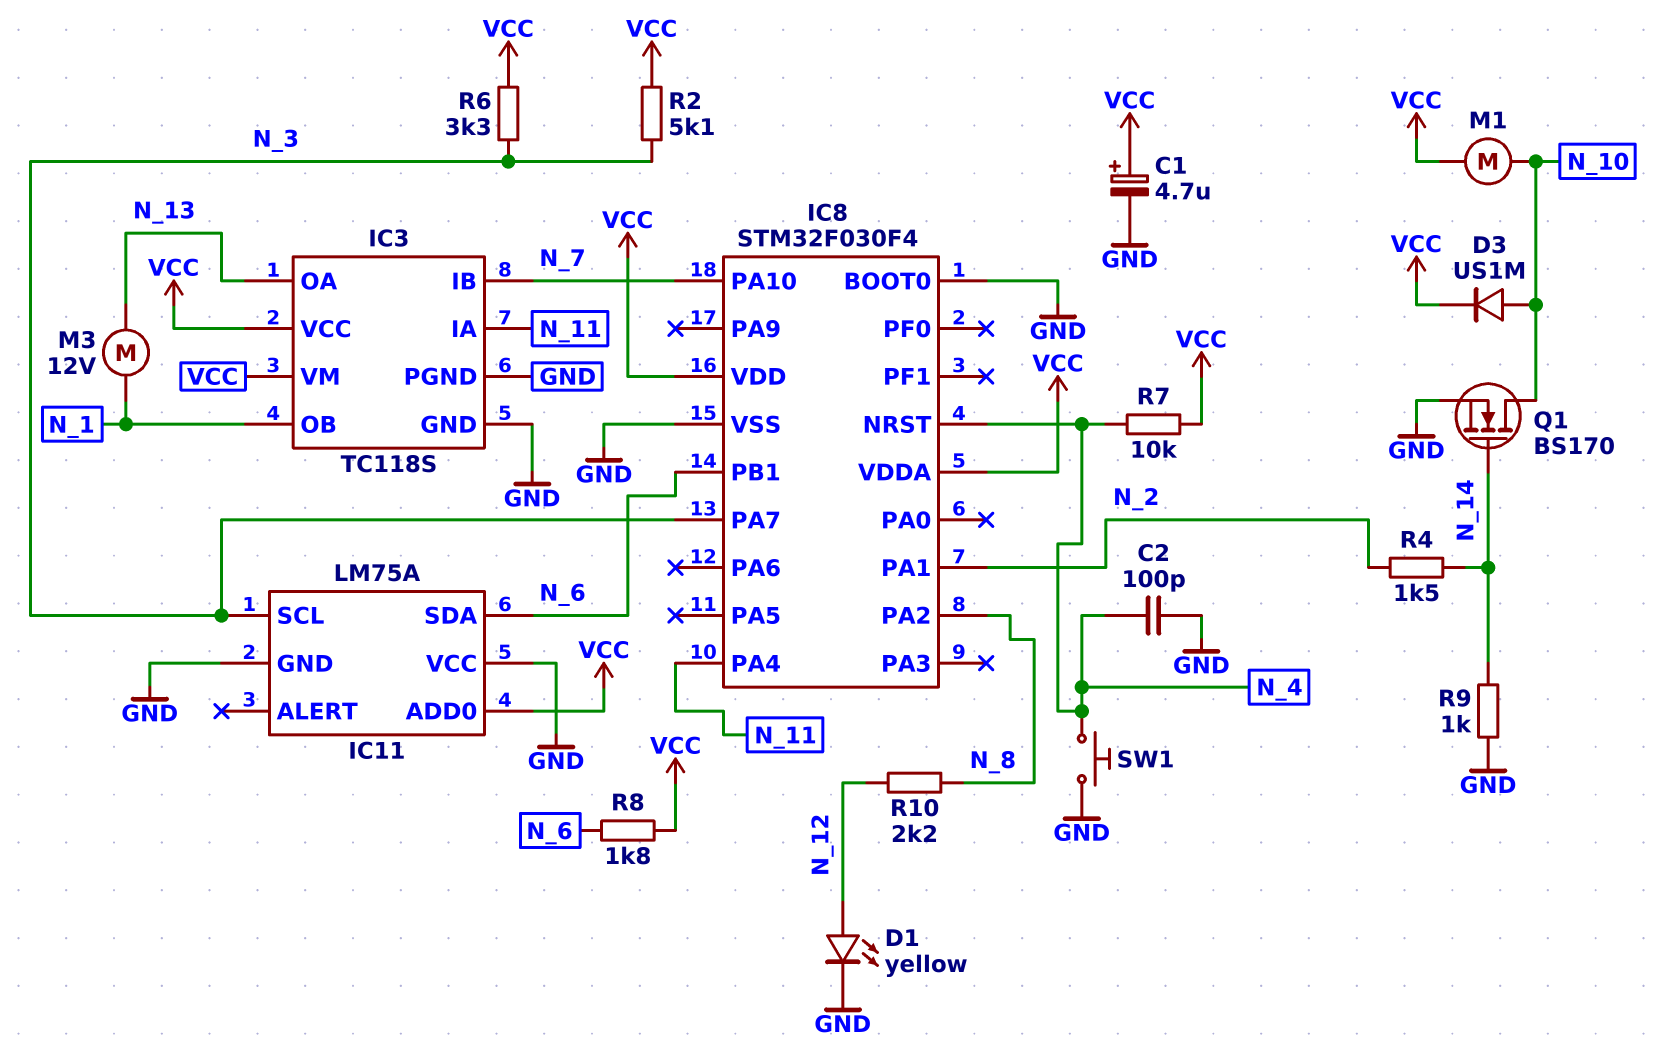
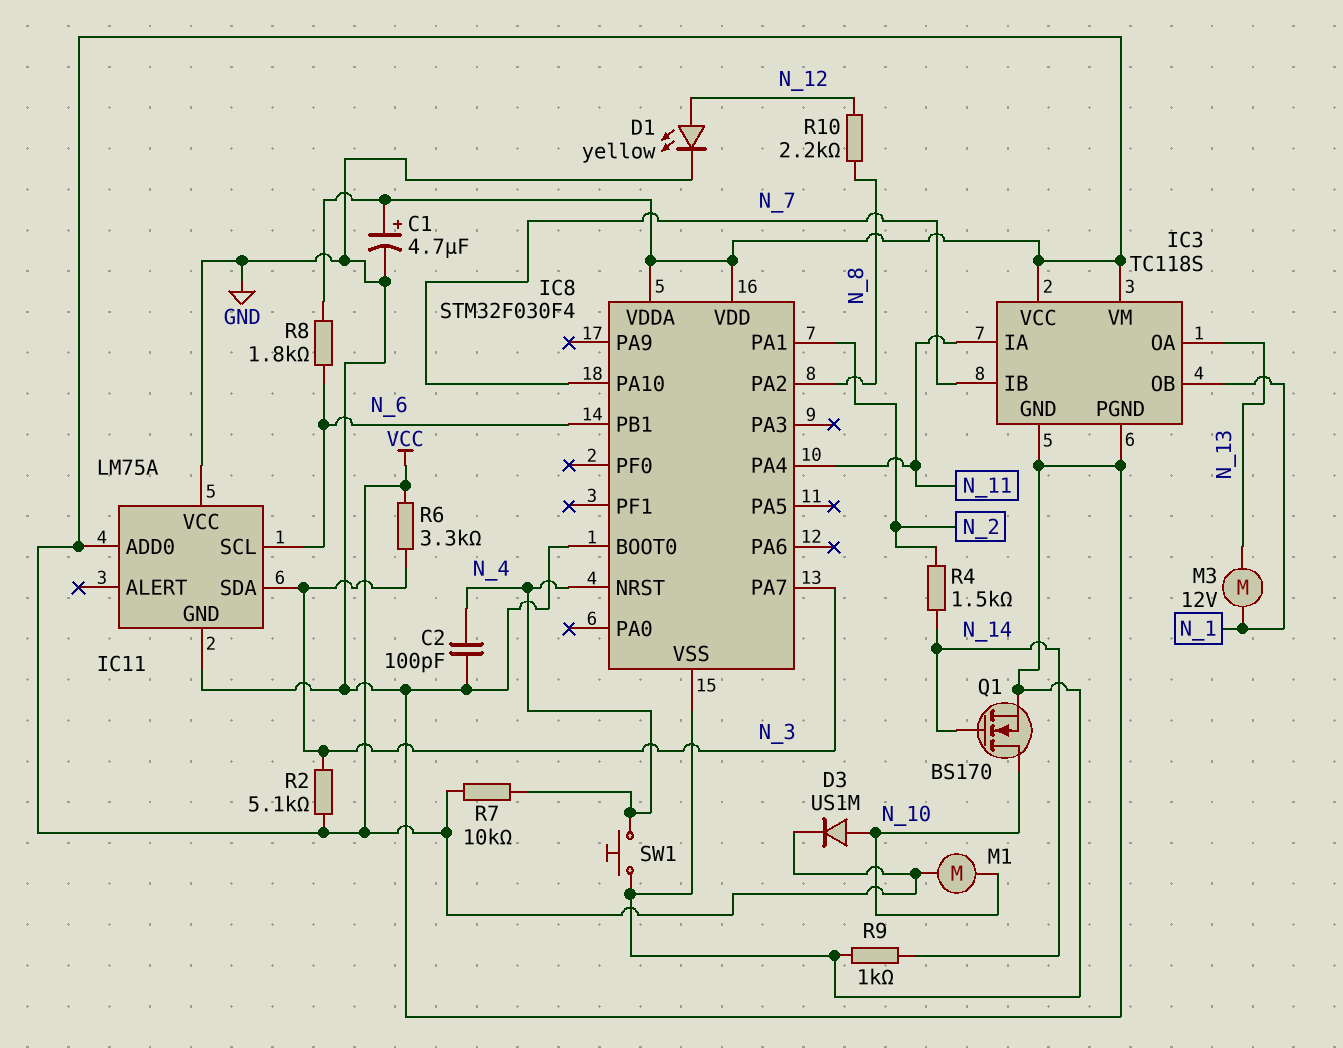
IC11 pin SCL: N_3 -> N_6
IC11 pin SDA: N_6 -> N_3

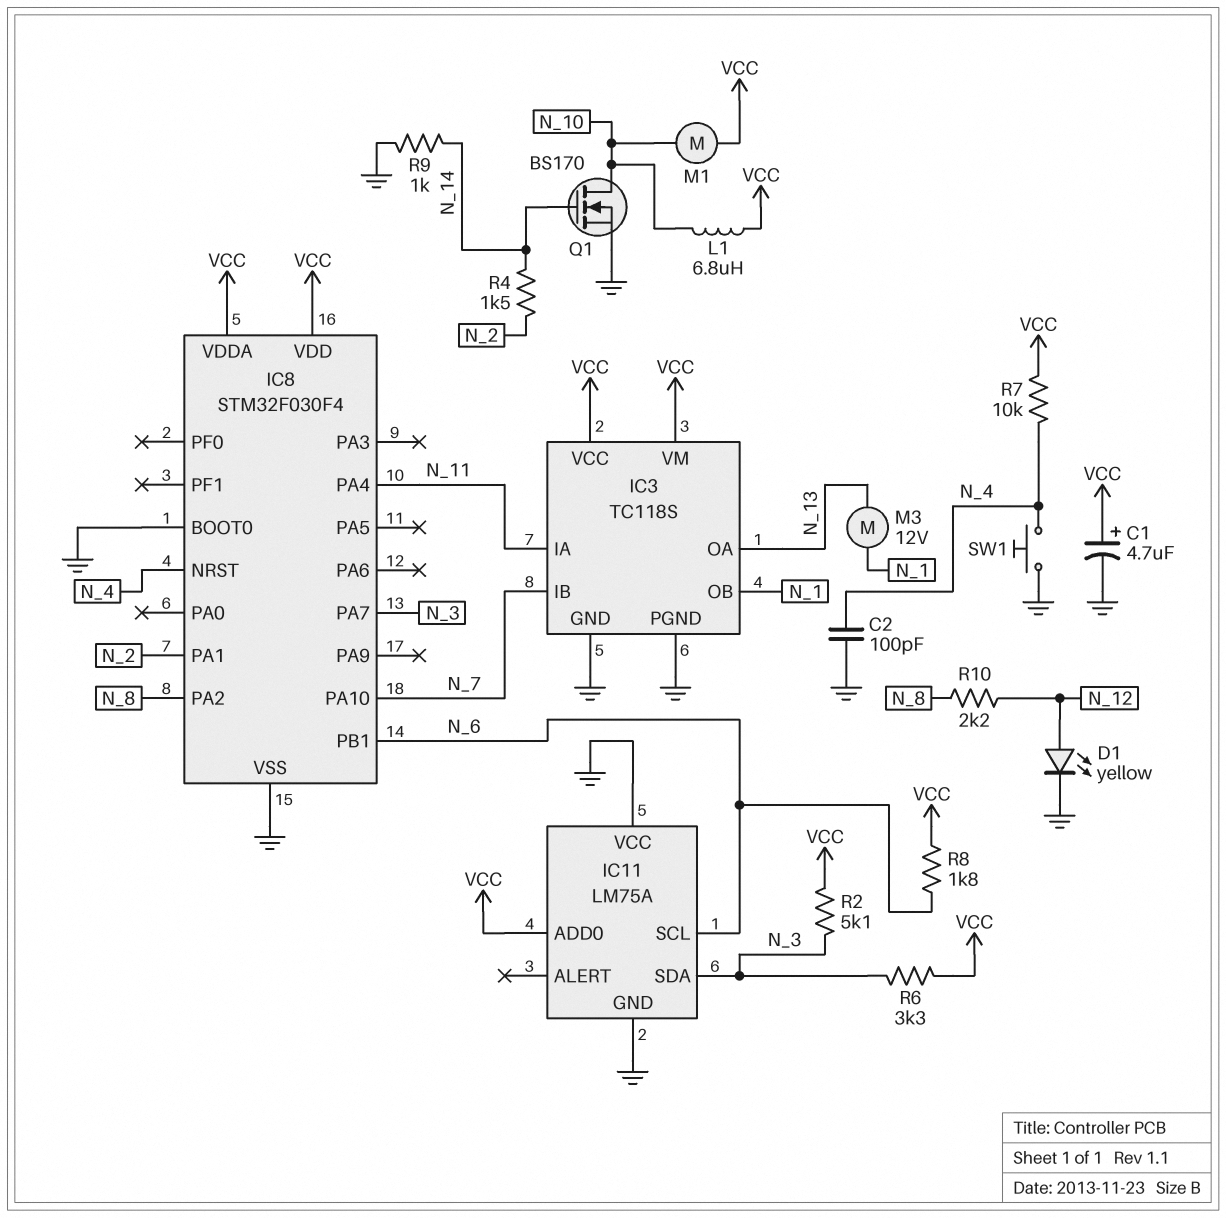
D3: diode US1M (A N_10, K VCC) -> none
L1: none -> 6.8uH (N_10, VCC)

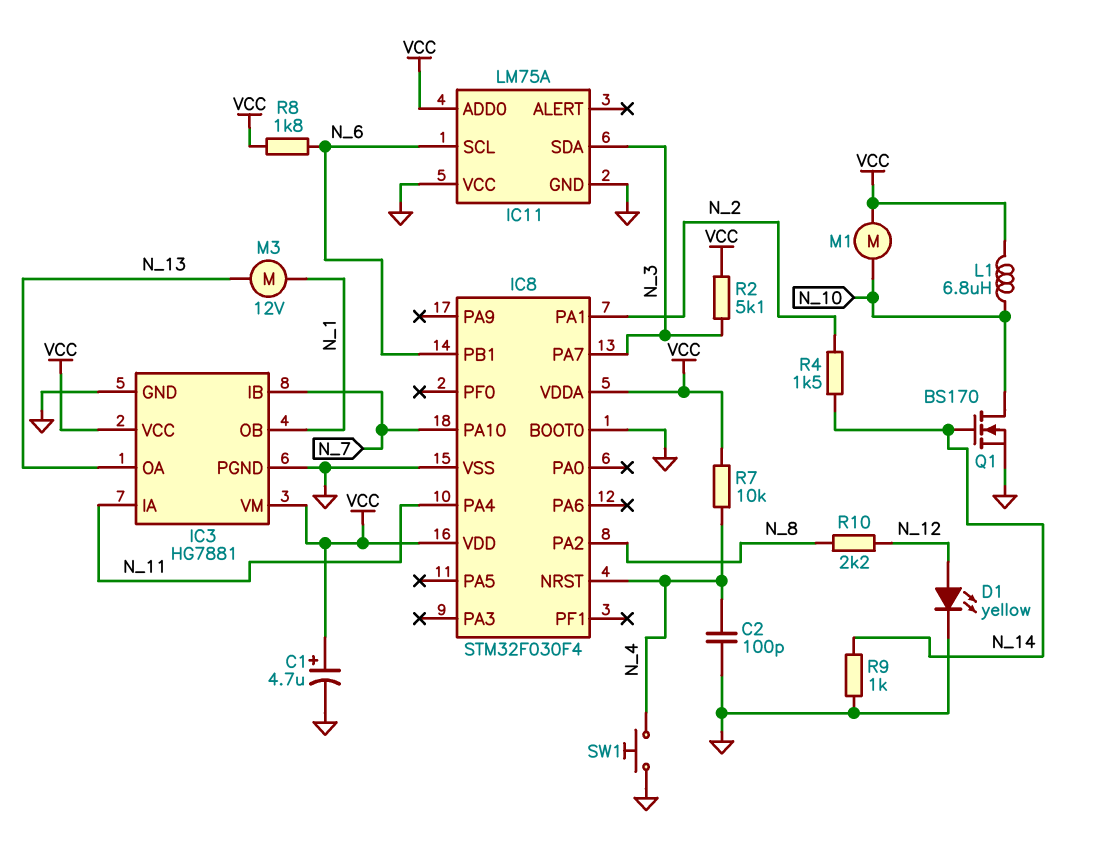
IC3: TC118S -> HG7881
R6: 3.3k (N_3, VCC) -> none

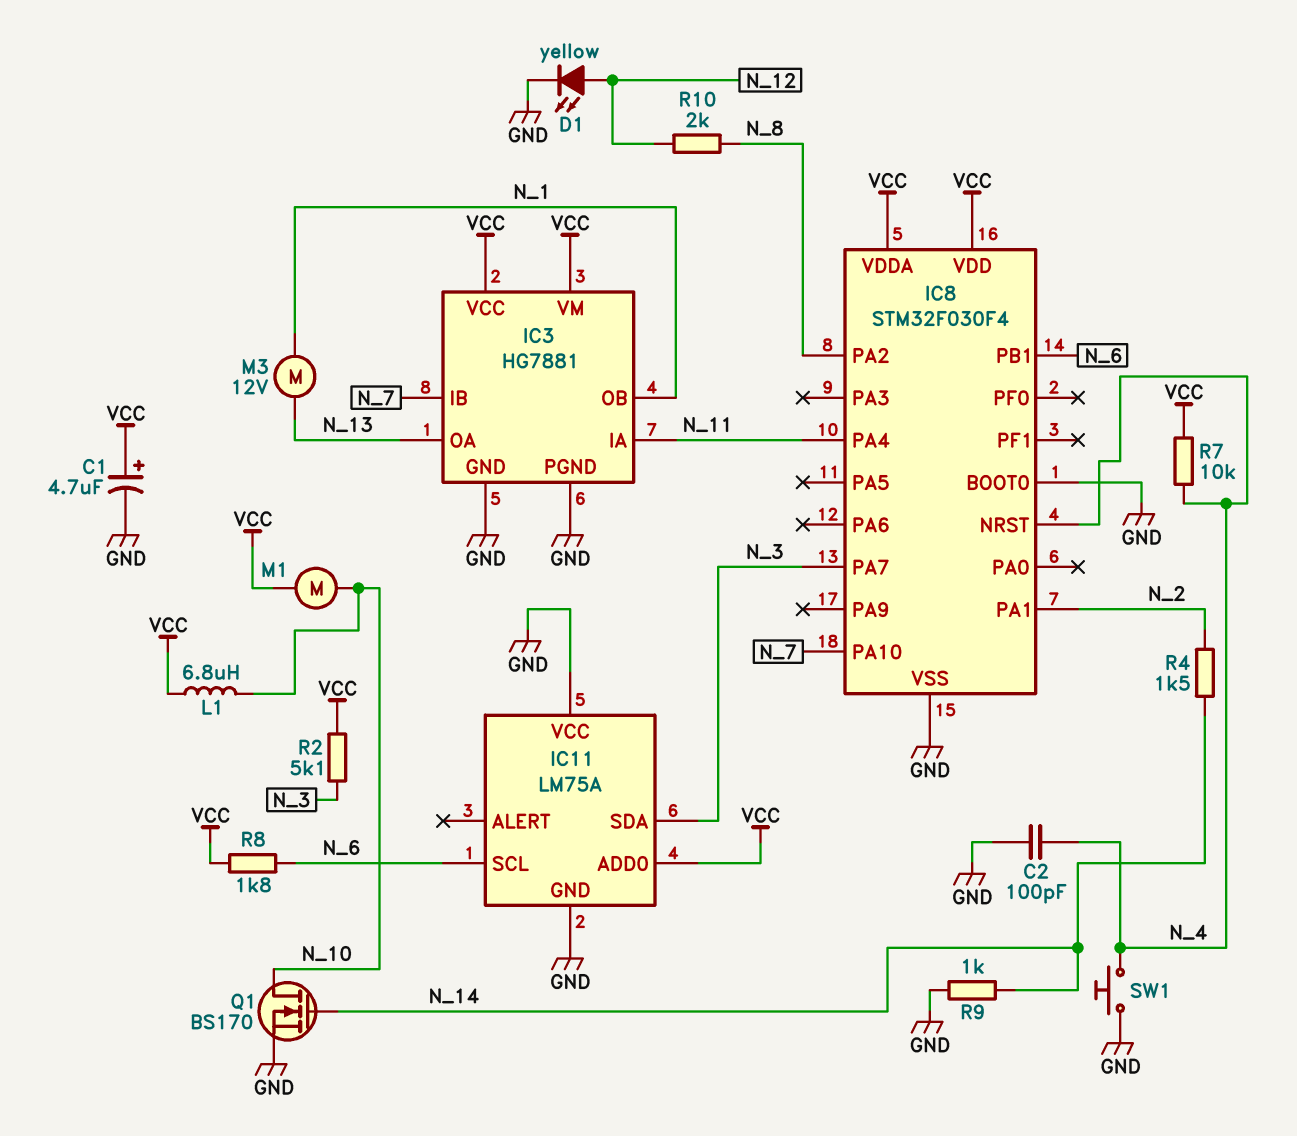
R10: 2.2k (N_8, N_12) -> 2k (N_8, N_12)

